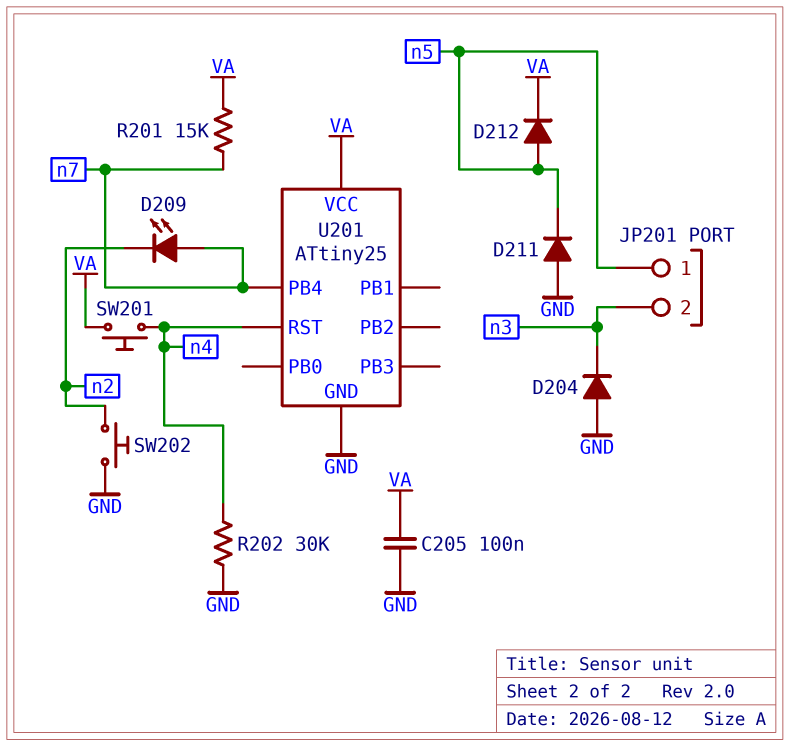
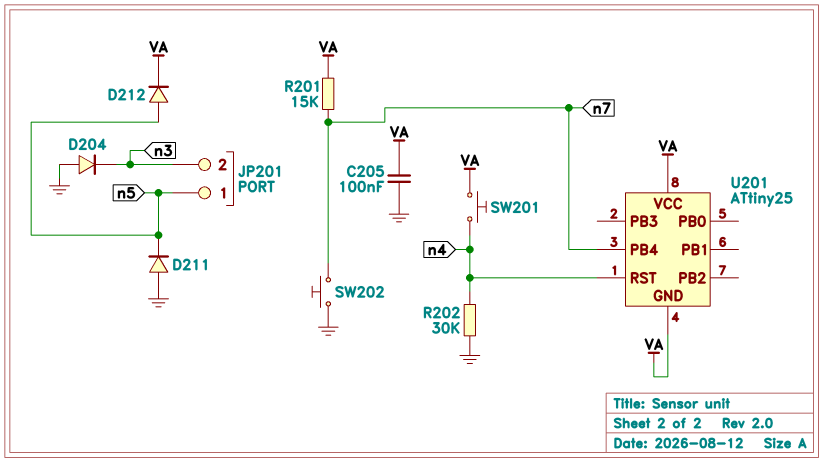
D209: LED (A n7, K n2) -> none
SW202: button (GND, n2) -> button (GND, n7)
U201 pin GND: GND -> VA

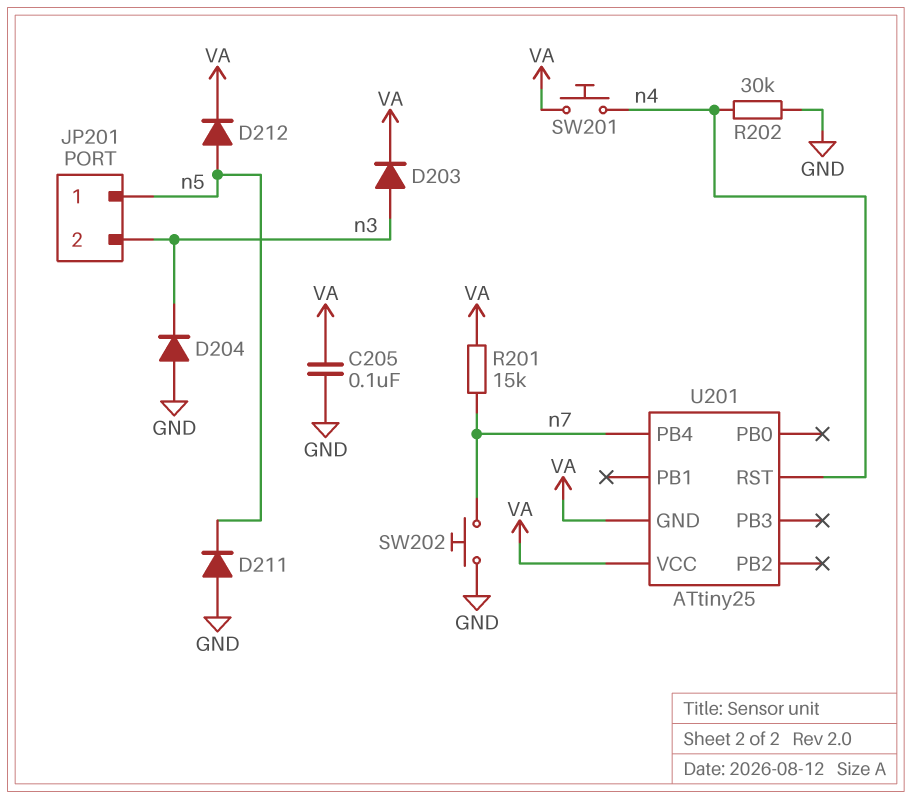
D203: none -> diode (A n3, K VA)

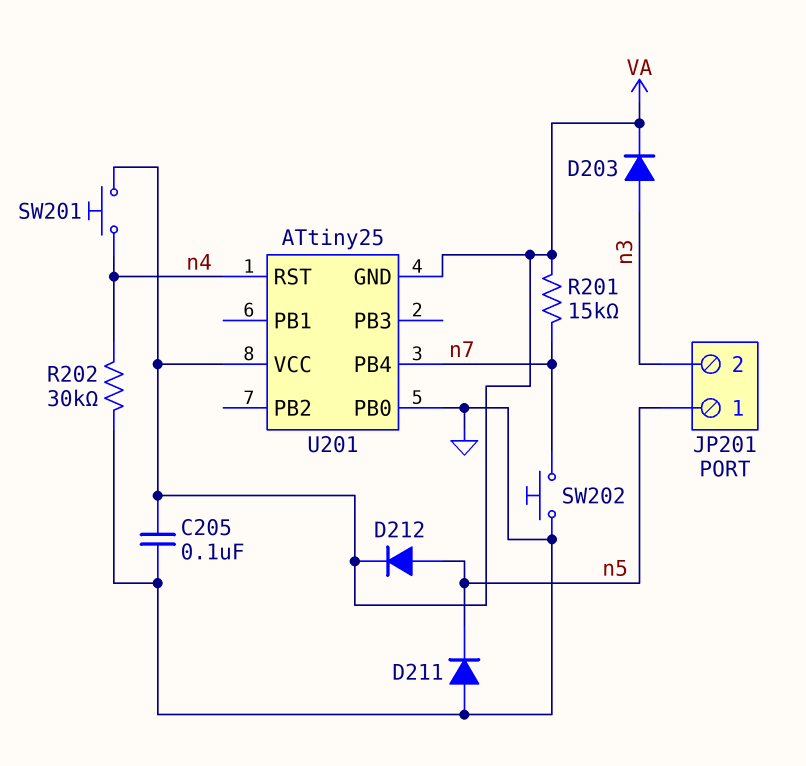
D204: diode (A GND, K n3) -> none
U201 pin PB0: none -> GND

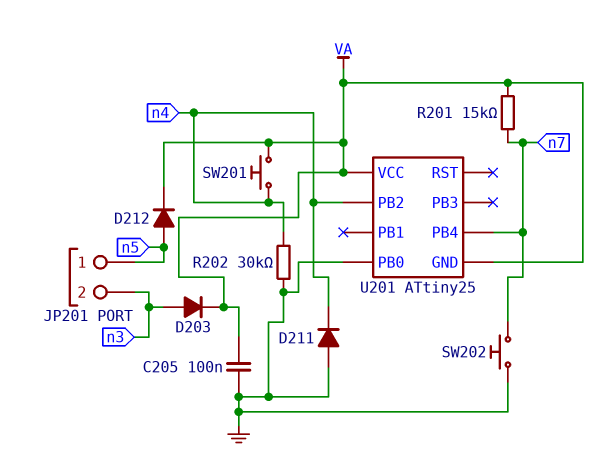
D211: diode (A GND, K n5) -> diode (A GND, K n4)
U201 pin PB2: none -> n4
U201 pin RST: n4 -> none

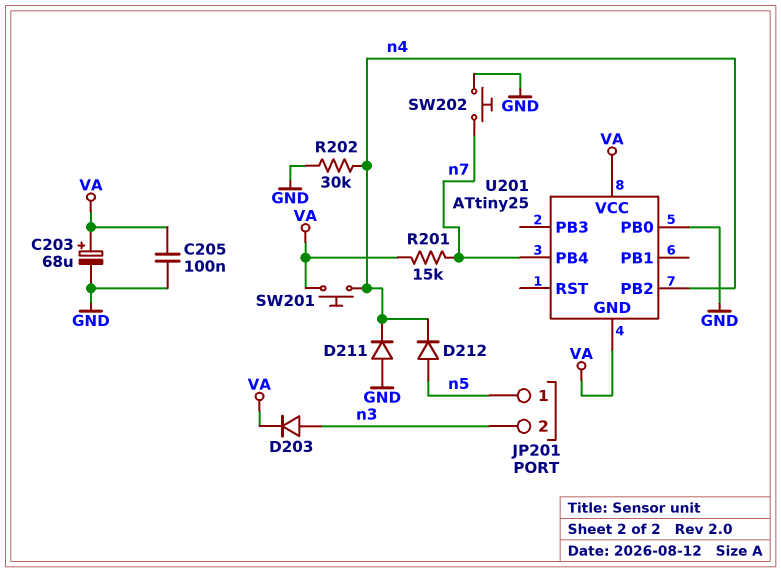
C203: none -> 68uF (plus VA, minus GND)
D212: diode (A n5, K VA) -> diode (A n5, K n4)

